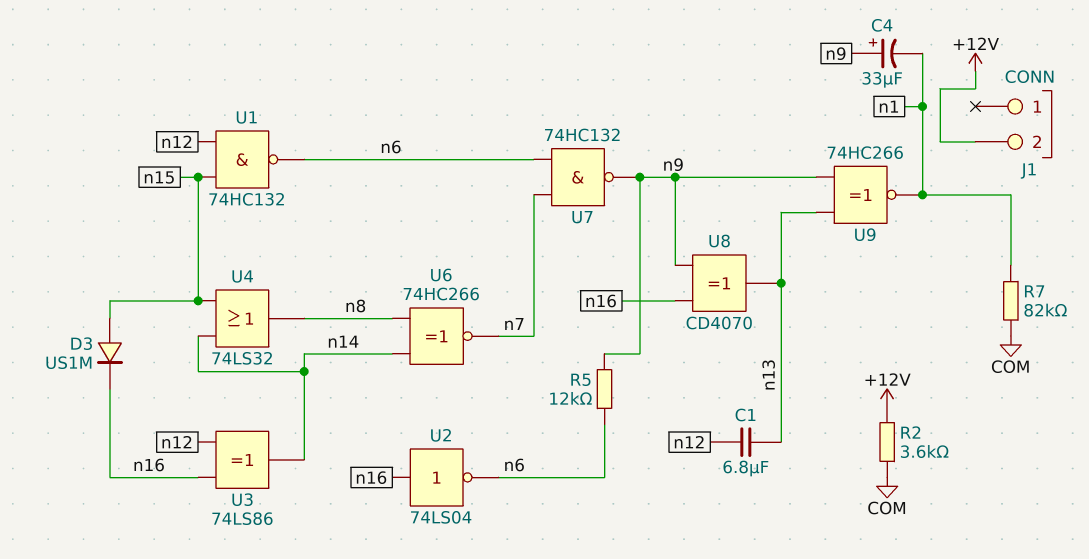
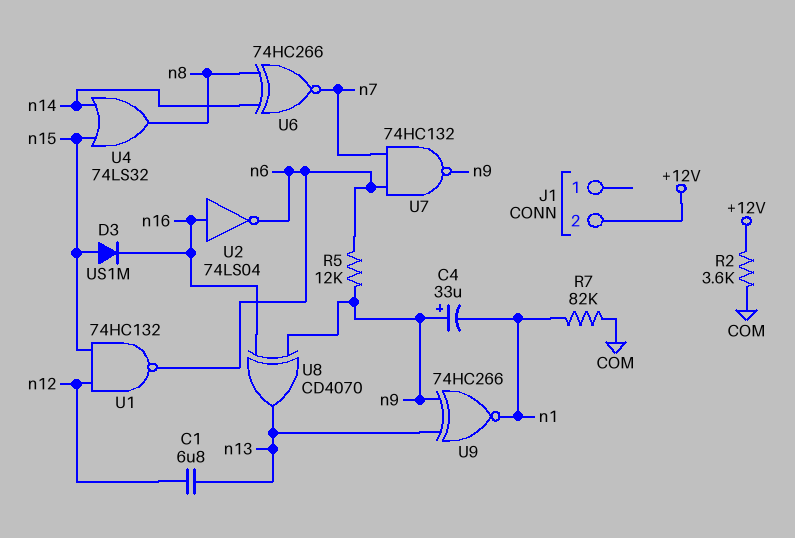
U3: XOR 74LS86 (in n12, in n16, out n14) -> none

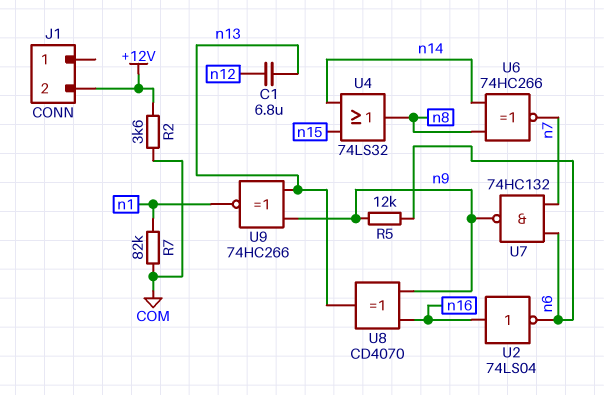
C4: 33uF (plus n9, minus n1) -> none
D3: diode US1M (A n15, K n16) -> none
U1: NAND 74HC132 (in n12, in n15, out n6) -> none

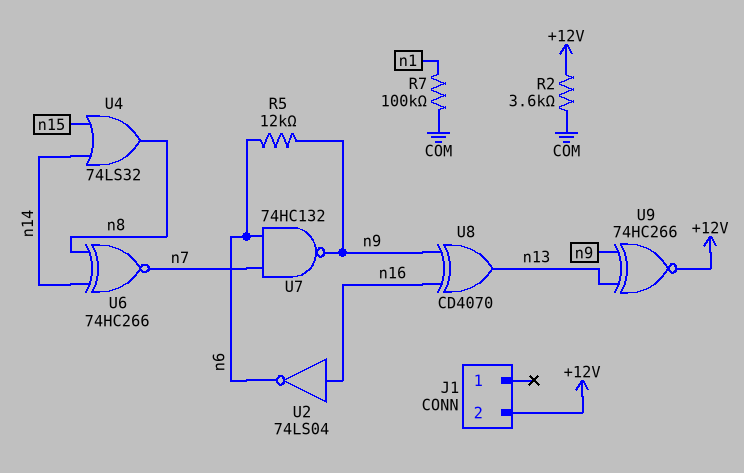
C1: 6.8uF (n12, n13) -> none
R7: 82k (COM, n1) -> 100k (COM, n1)
U9: XNOR 74HC266 (in n9, in n13, out n1) -> XNOR 74HC266 (in n9, in n13, out +12V)

